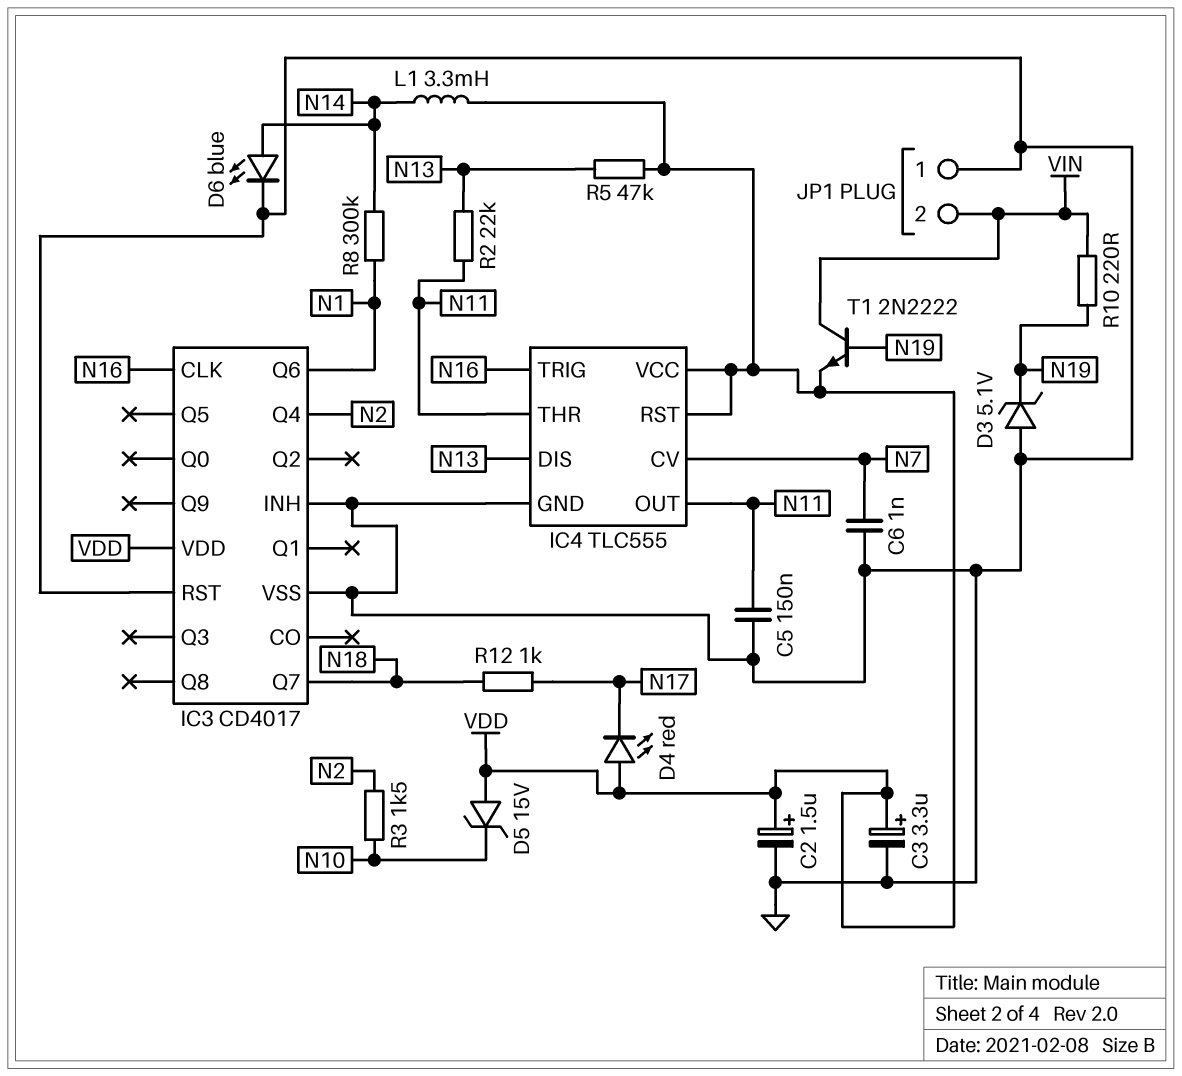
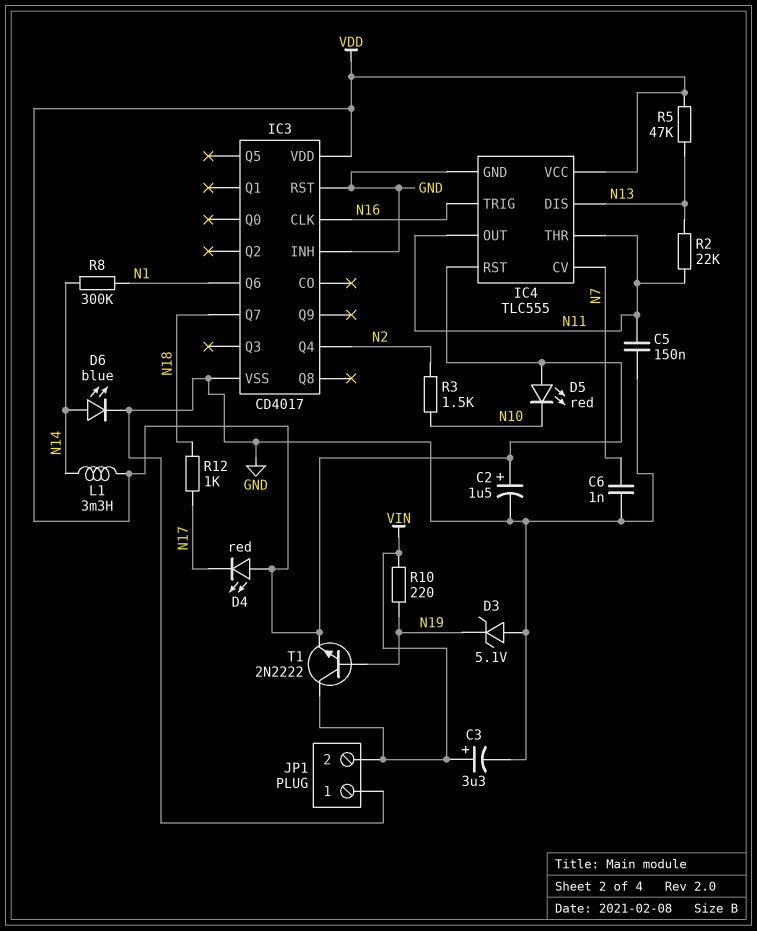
C3: 3.3uF (plus VDD, minus GND) -> 3.3uF (plus VIN, minus GND)
D5: zener 15V (A VDD, K N10) -> LED red (A VDD, K N10)

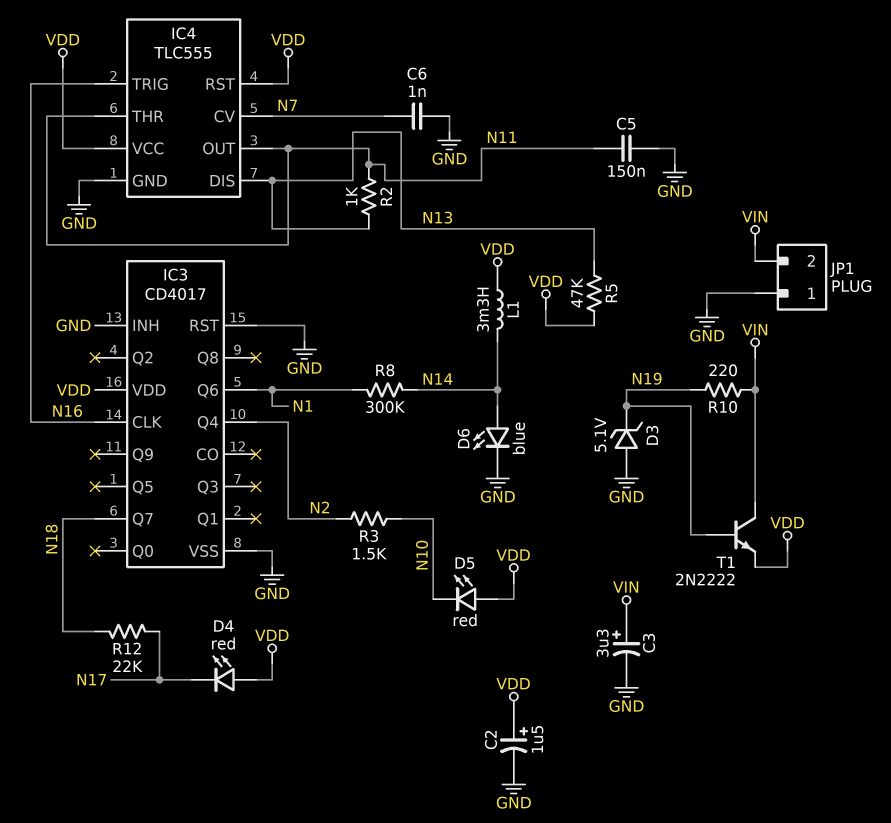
R2: 22k (N11, N13) -> 1k (N11, N13)
R12: 1k (N17, N18) -> 22k (N17, N18)

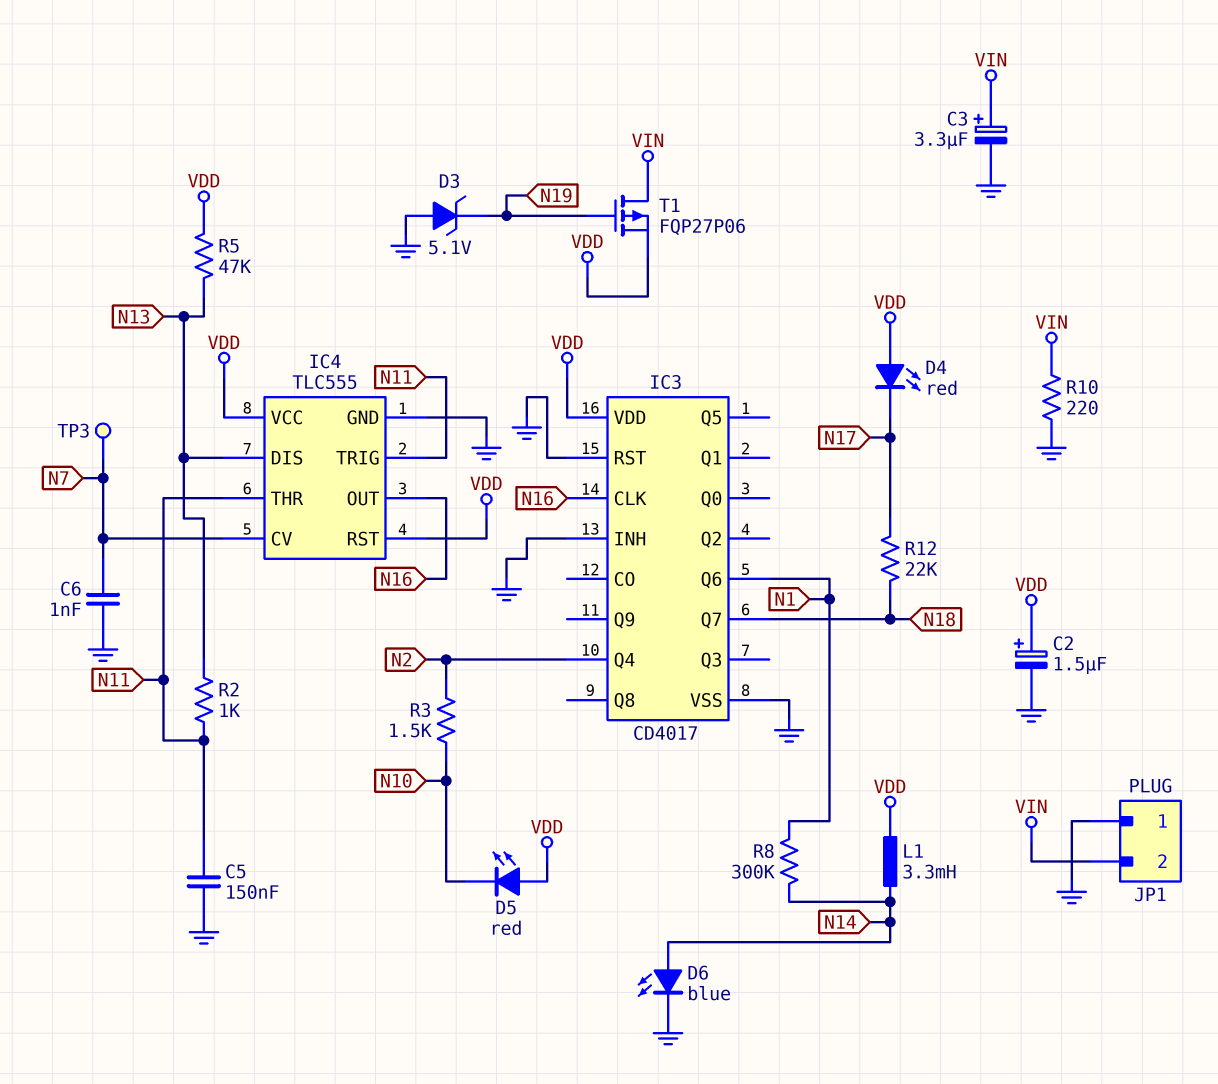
IC4 pin OUT: N11 -> N16
IC4 pin TRIG: N16 -> N11
R10: 220 (N19, VIN) -> 220 (GND, VIN)
T1: NPN 2N2222 (B N19, C VIN, E VDD) -> PMOS FQP27P06 (G N19, D VIN, S VDD)
TP3: none -> test point (N7)

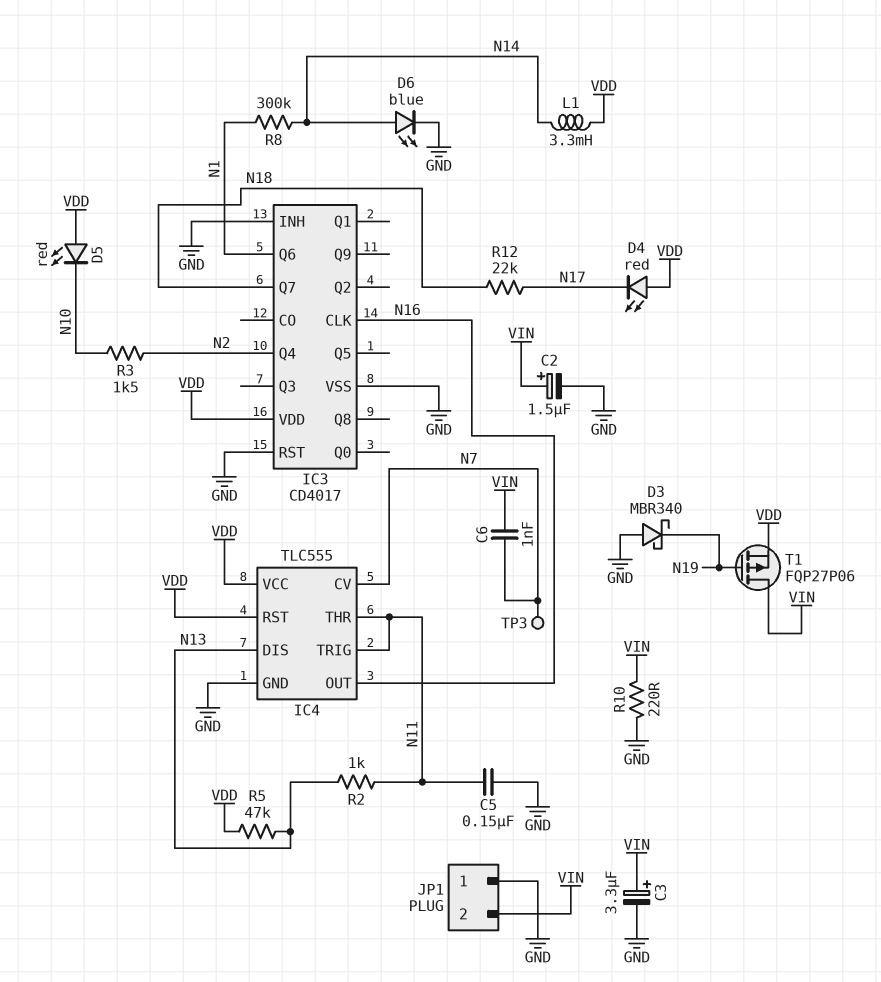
C2: 1.5uF (plus VDD, minus GND) -> 1.5uF (plus VIN, minus GND)
C6: 1nF (GND, N7) -> 1nF (N7, VIN)
D3: zener 5.1V (A GND, K N19) -> schottky MBR340 (A GND, K N19)

